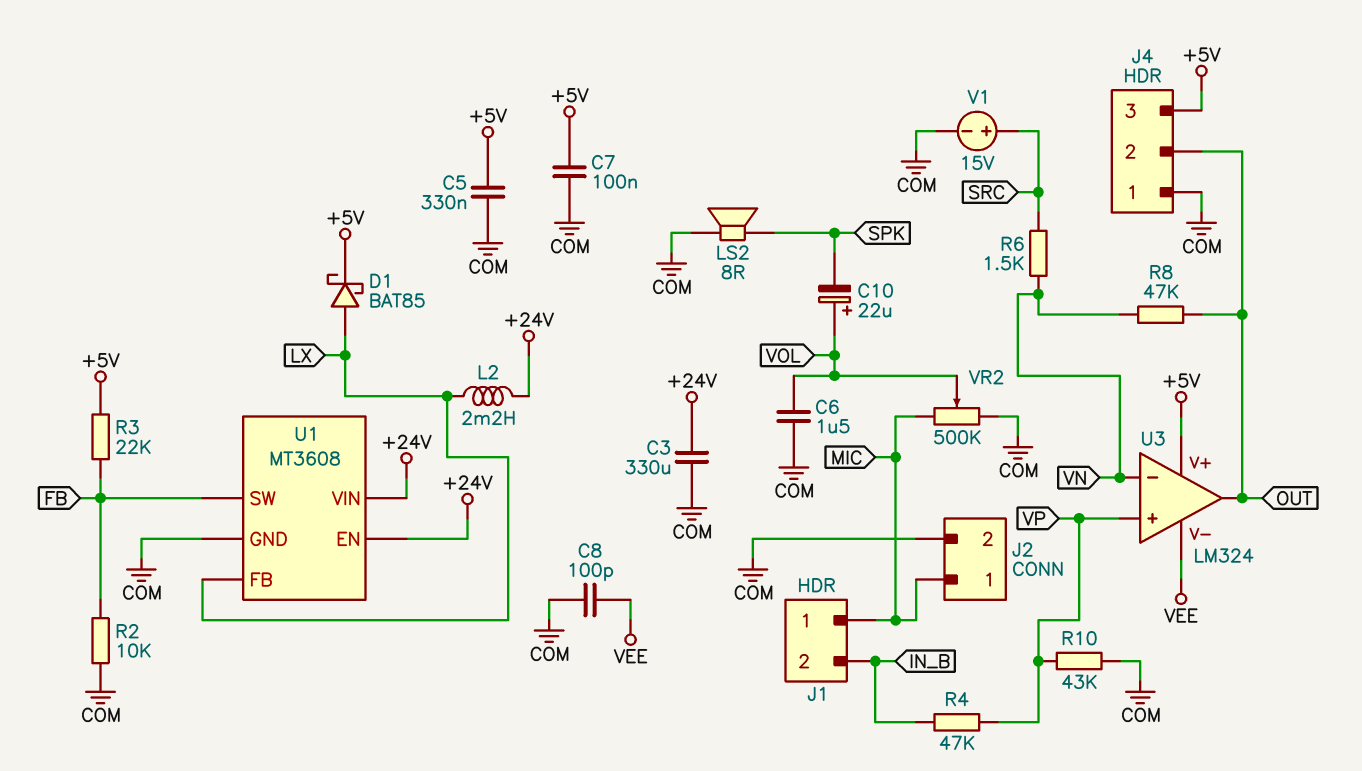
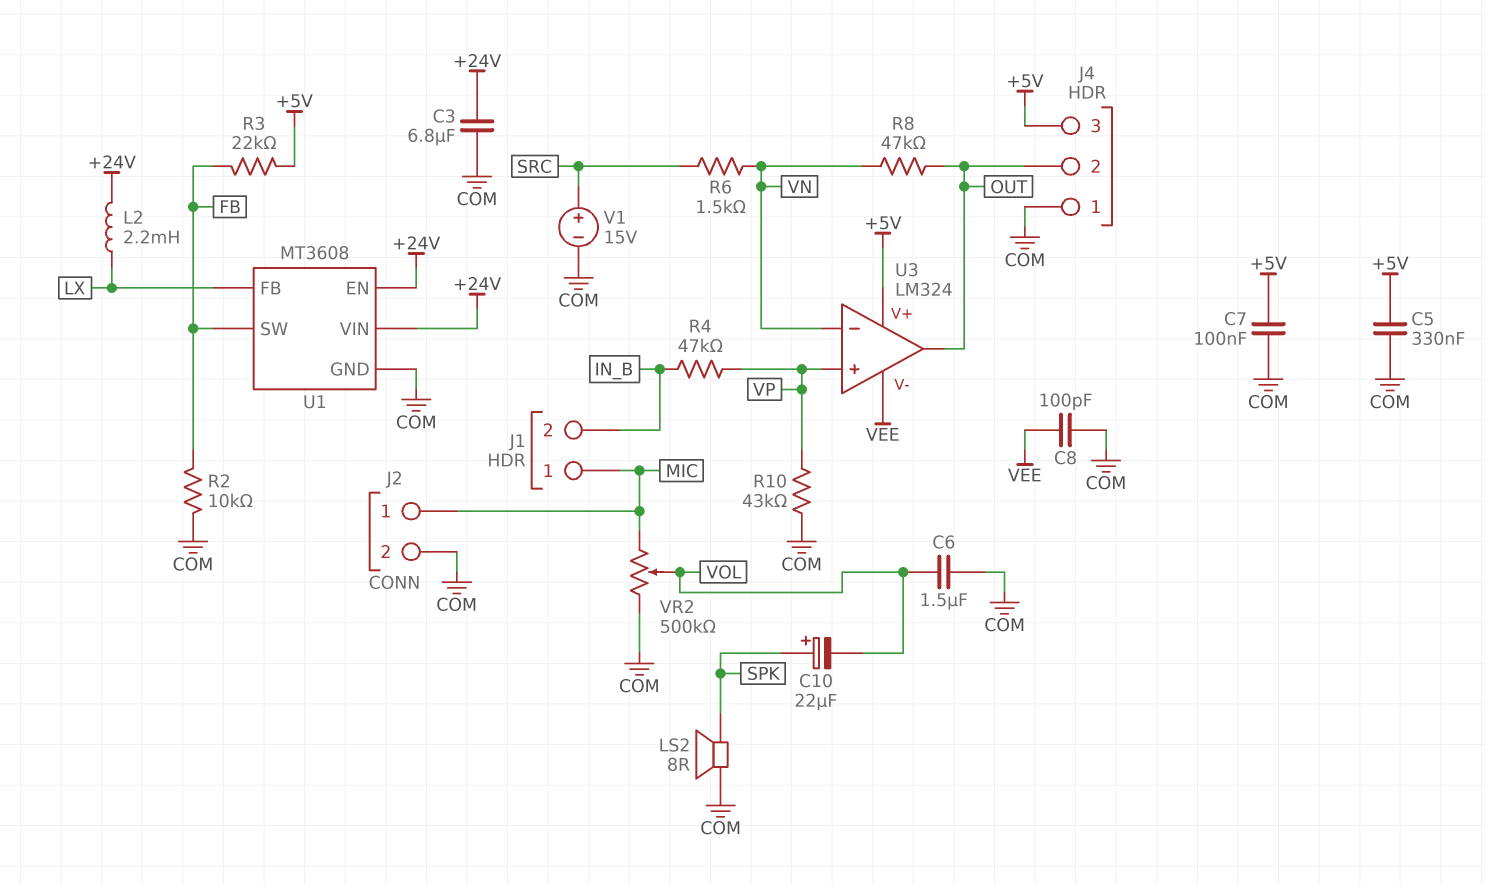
C3: 330uF (+24V, COM) -> 6.8uF (+24V, COM)
C10: 22uF (plus VOL, minus SPK) -> 22uF (plus SPK, minus VOL)
D1: schottky BAT85 (A LX, K +5V) -> none

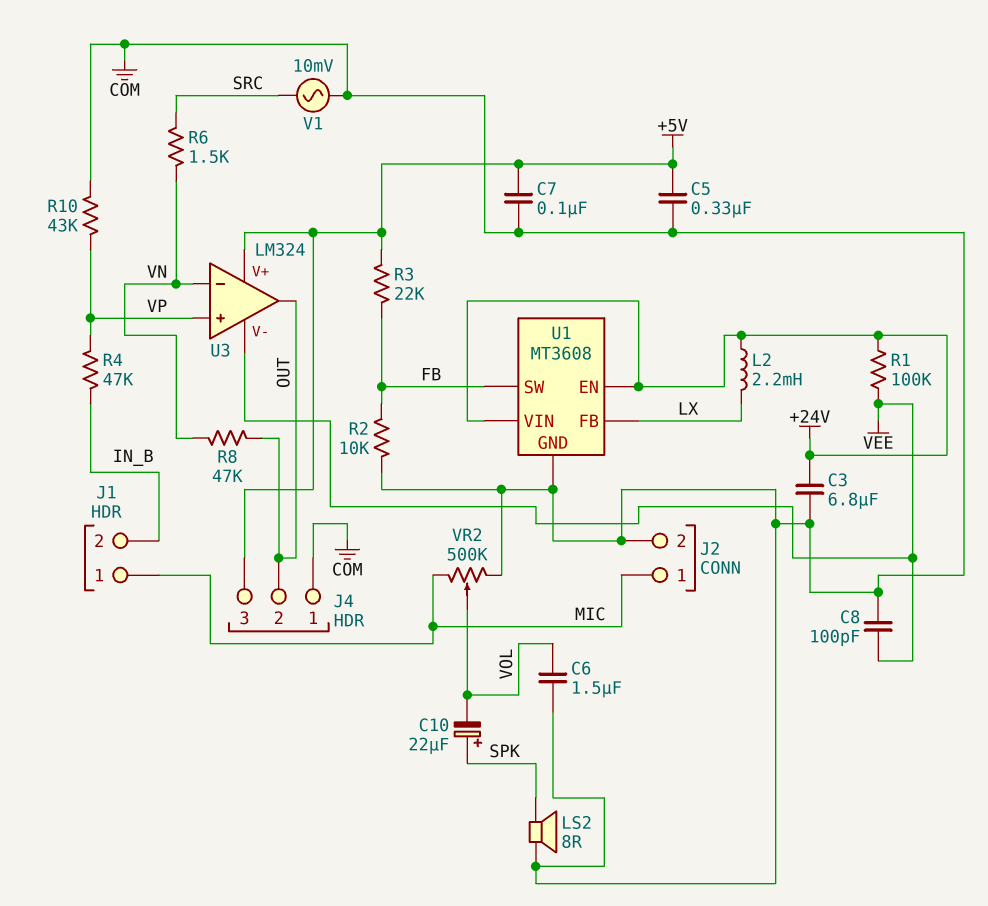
R1: none -> 100k (+24V, VEE)
V1: 15V (plus SRC, minus COM) -> AC 10mV (COM, SRC)

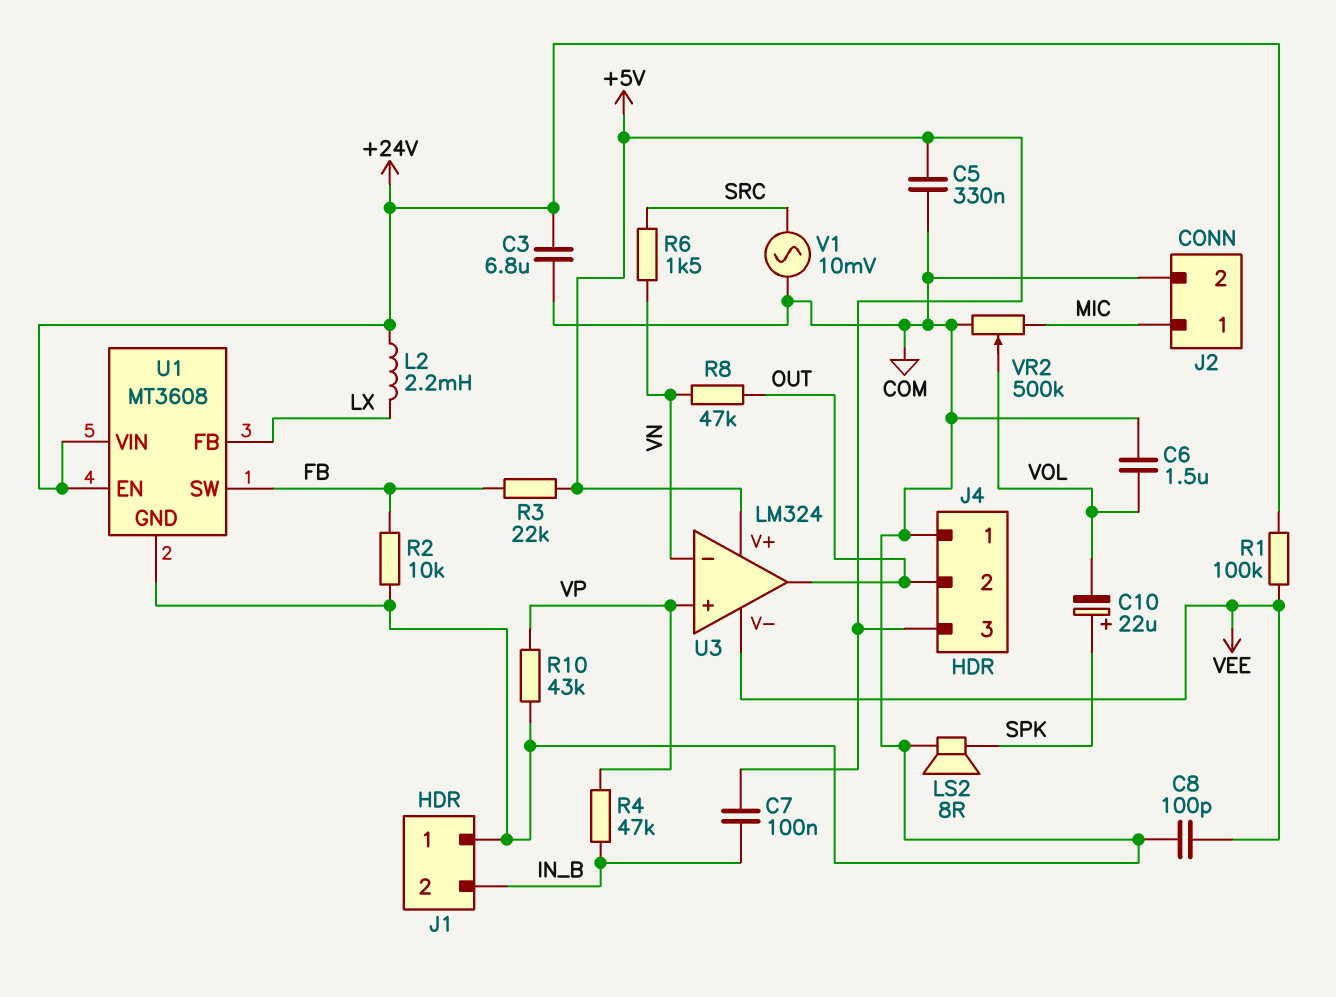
C7: 100nF (+5V, COM) -> 100nF (+5V, IN_B)
J1 pin 1: MIC -> COM

